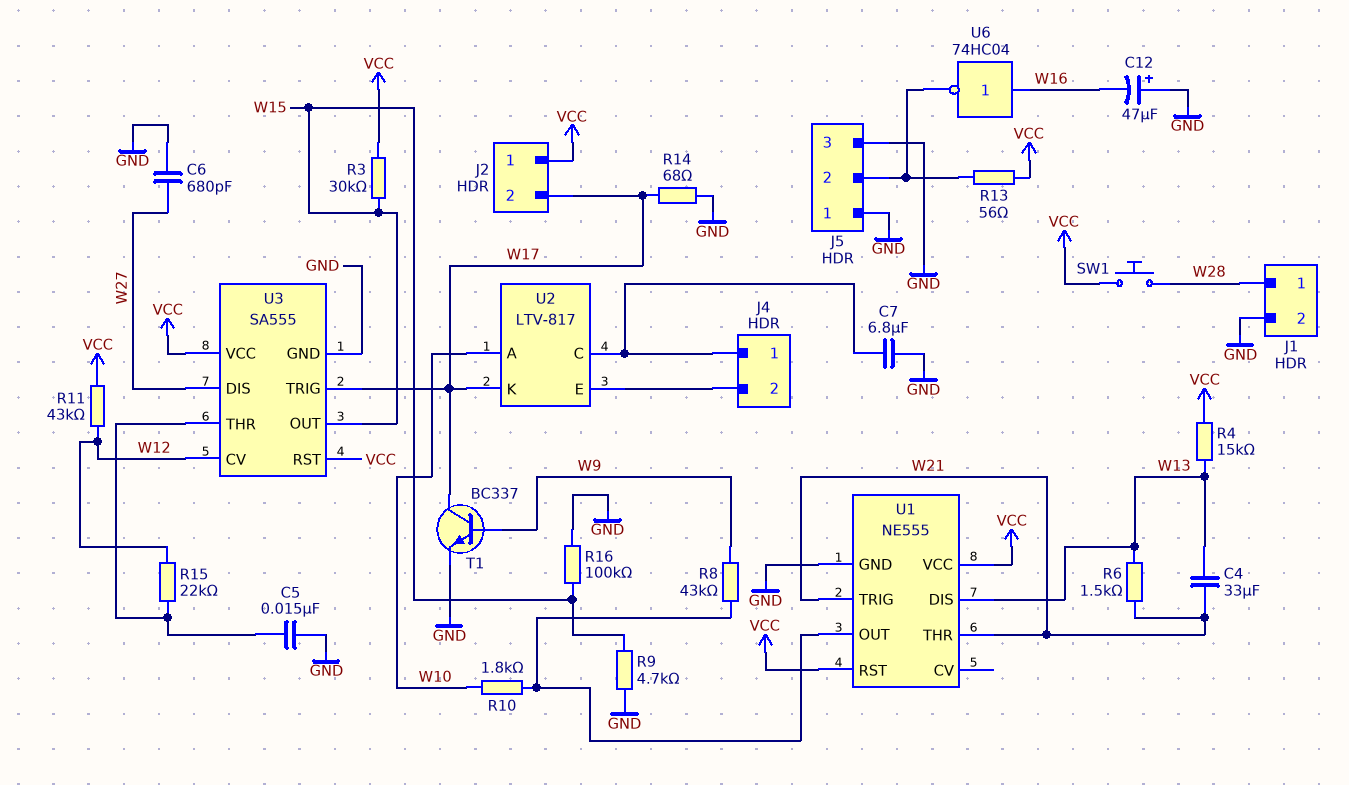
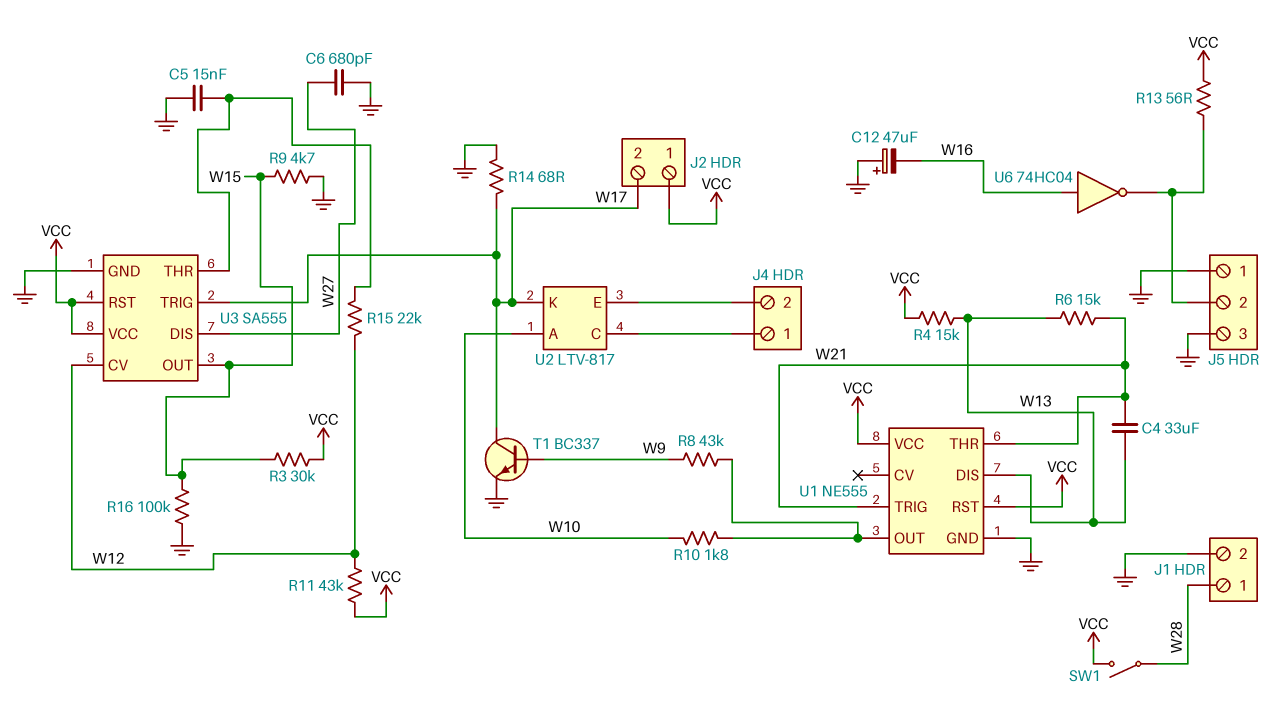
C7: 6.8uF (GND, J4/1) -> none
R6: 1.5k (W13, W21) -> 15k (W13, W21)
SW1: button (VCC, W28) -> switch (VCC, W28)

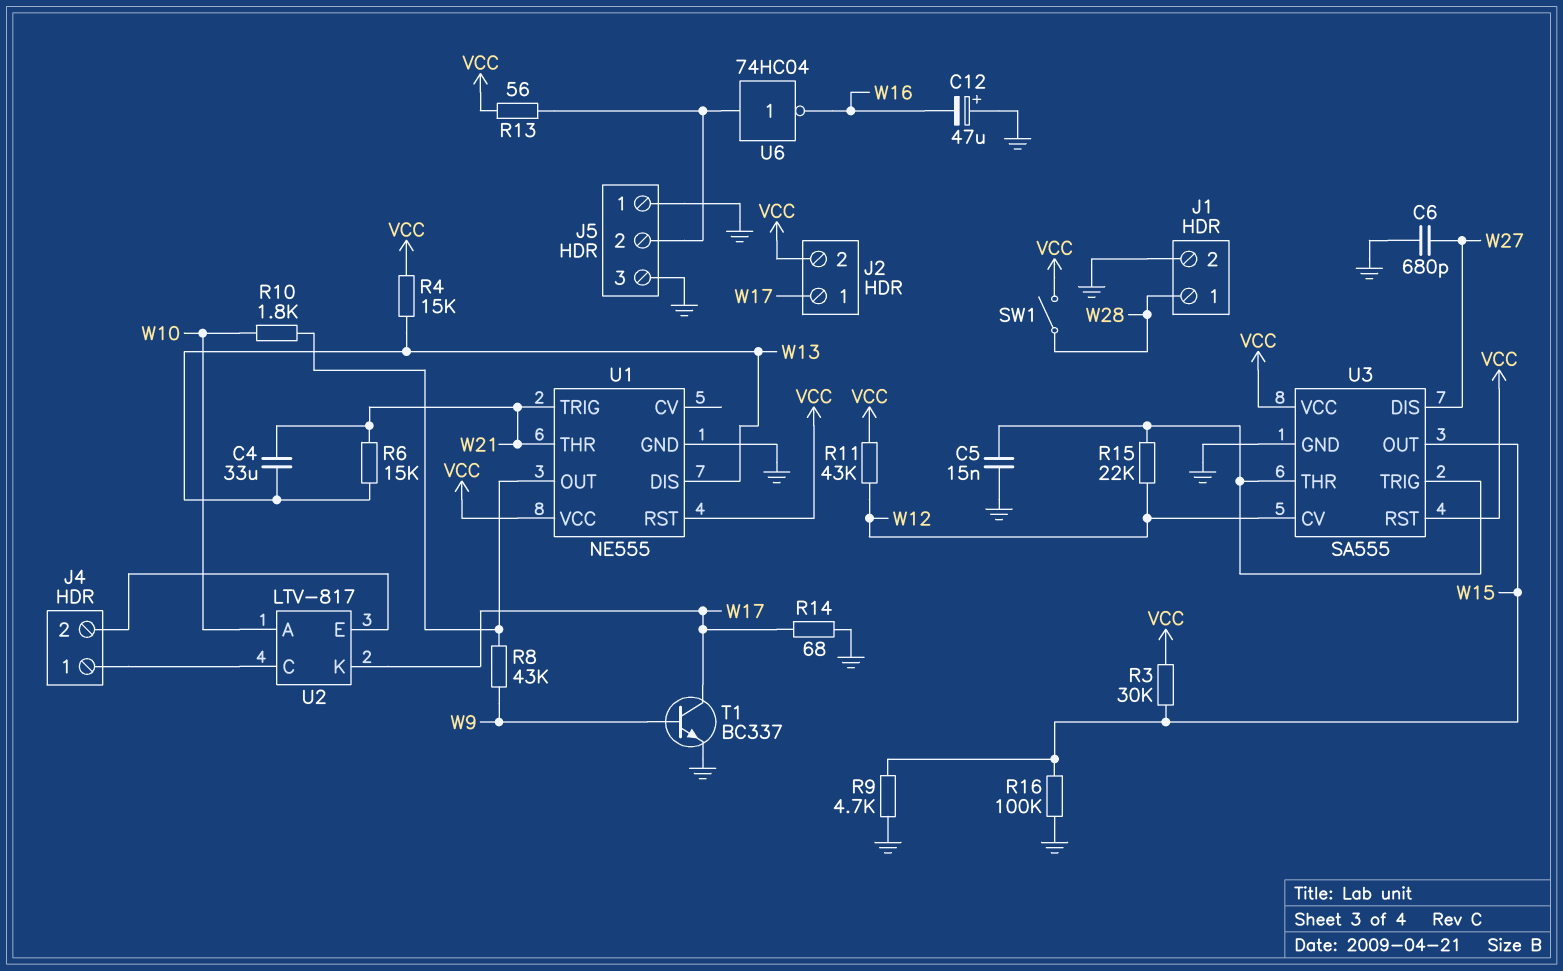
J2 pin 1: VCC -> W17
J2 pin 2: W17 -> VCC
U3 pin TRIG: W17 -> U3/THR
U6: NOT 74HC04 (in W16, out J5/2) -> NOT 74HC04 (in J5/2, out W16)

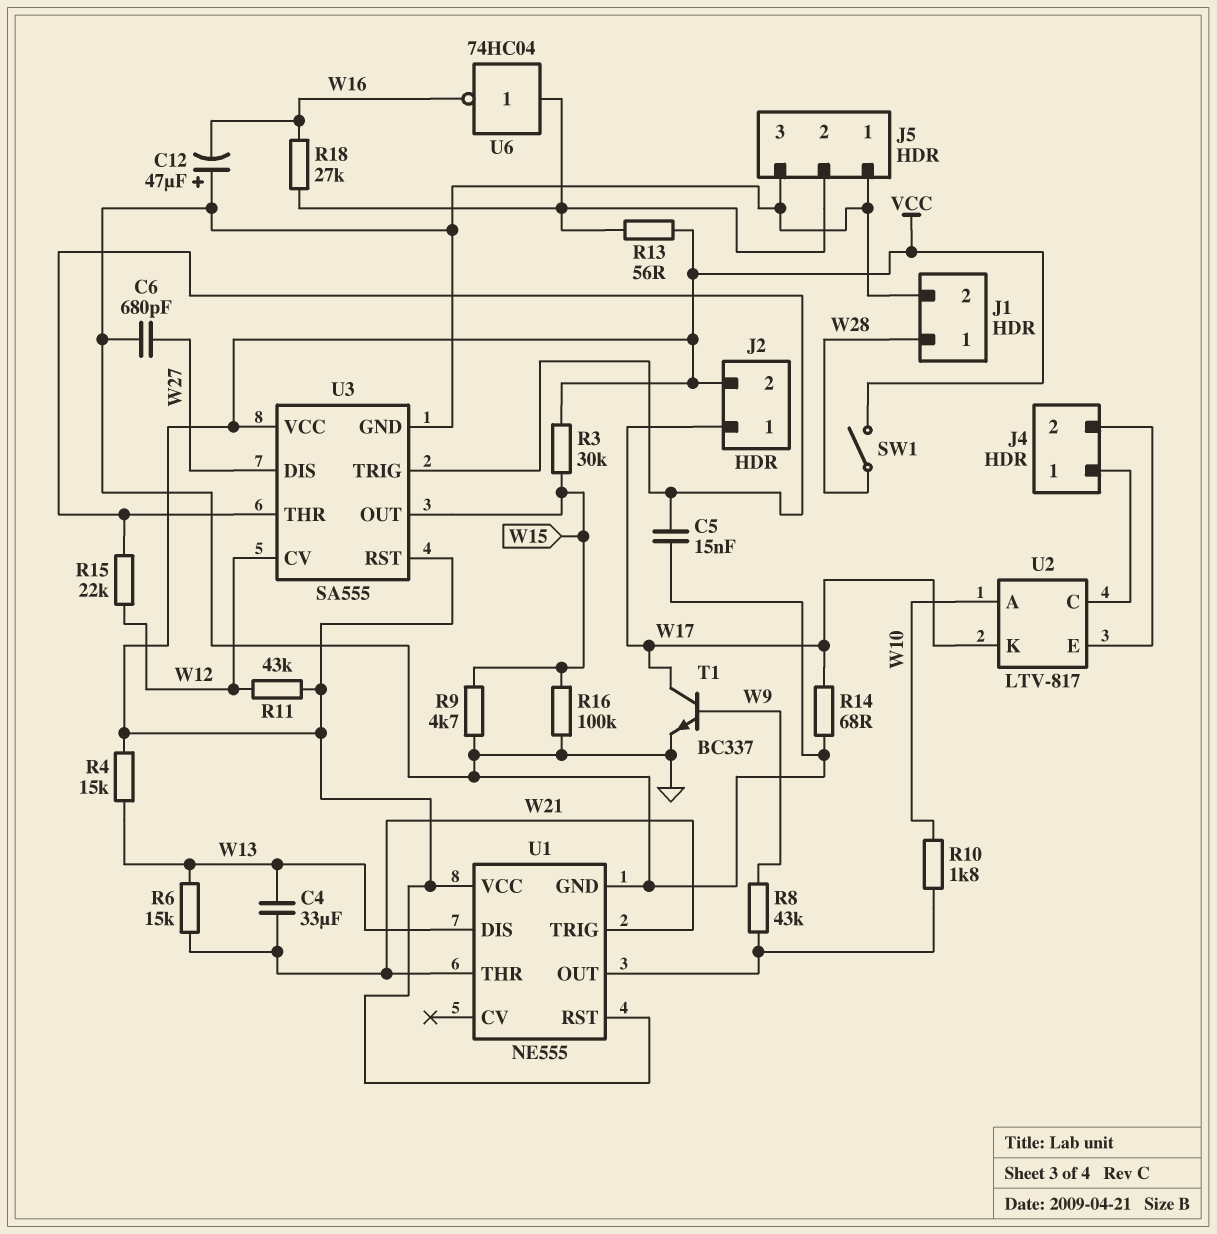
R18: none -> 27k (J5/2, W16)

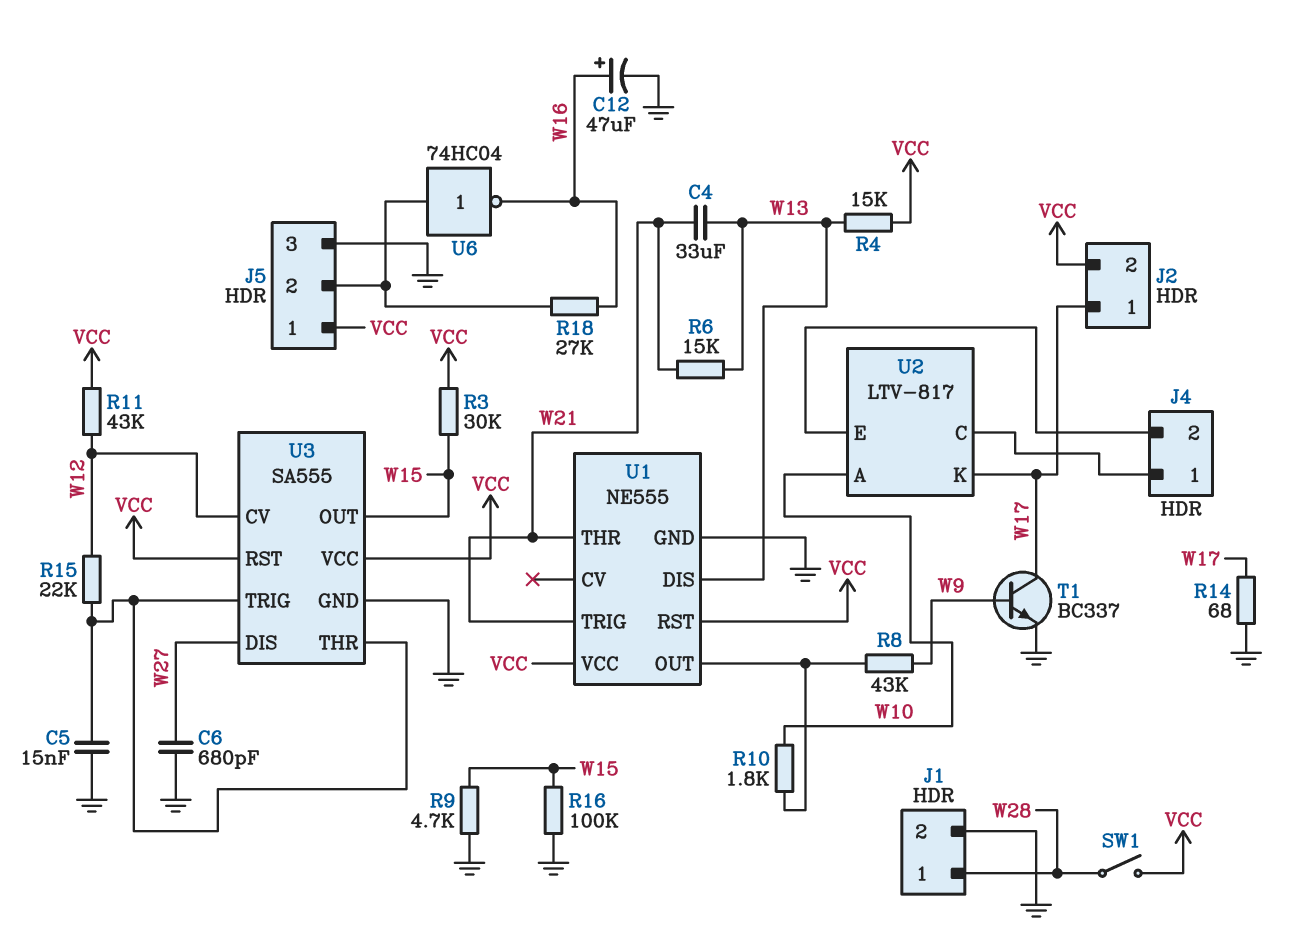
C12: 47uF (plus GND, minus W16) -> 47uF (plus W16, minus GND)
J5 pin 1: GND -> VCC
R13: 56 (J5/2, VCC) -> none

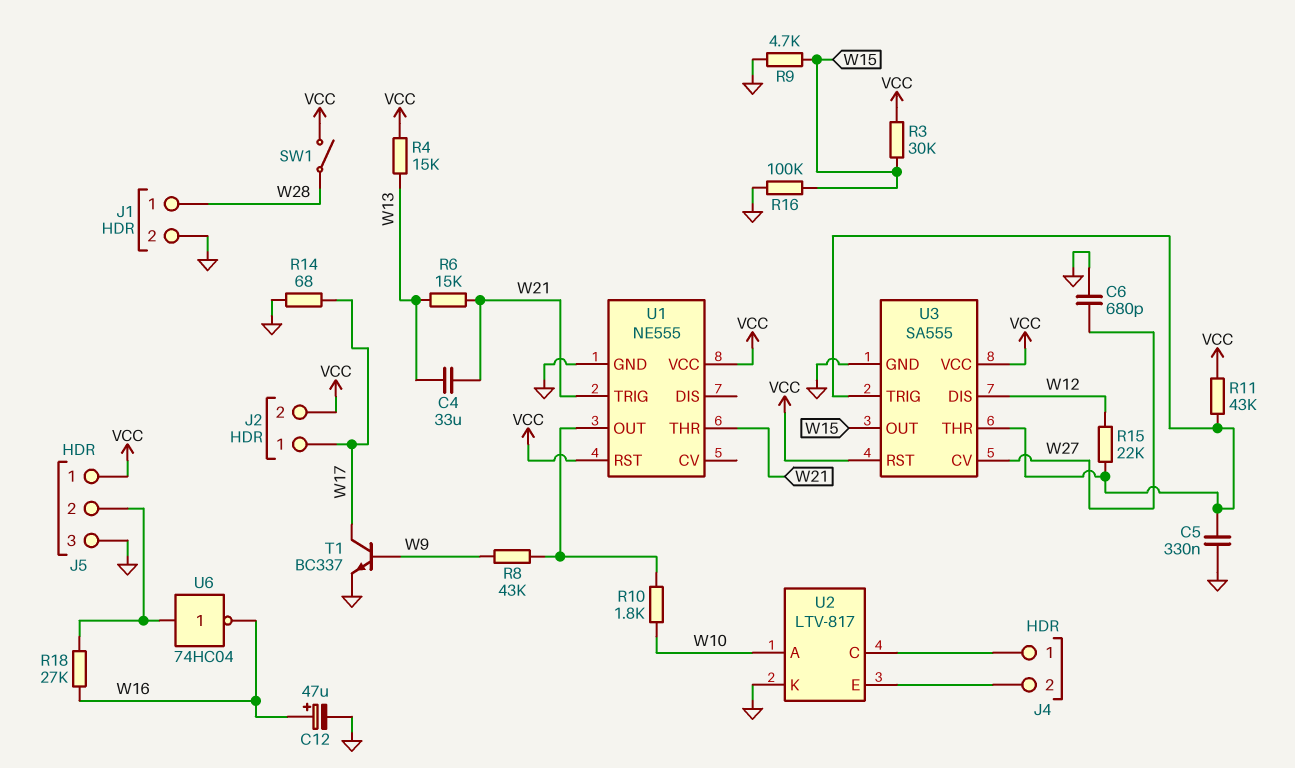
C5: 15nF (GND, U3/THR) -> 330nF (GND, U3/THR)
R11: 43k (VCC, W12) -> 43k (U3/THR, VCC)
U1 pin DIS: W13 -> none
U2 pin K: W17 -> GND
U3 pin CV: W12 -> W27
U3 pin DIS: W27 -> W12

